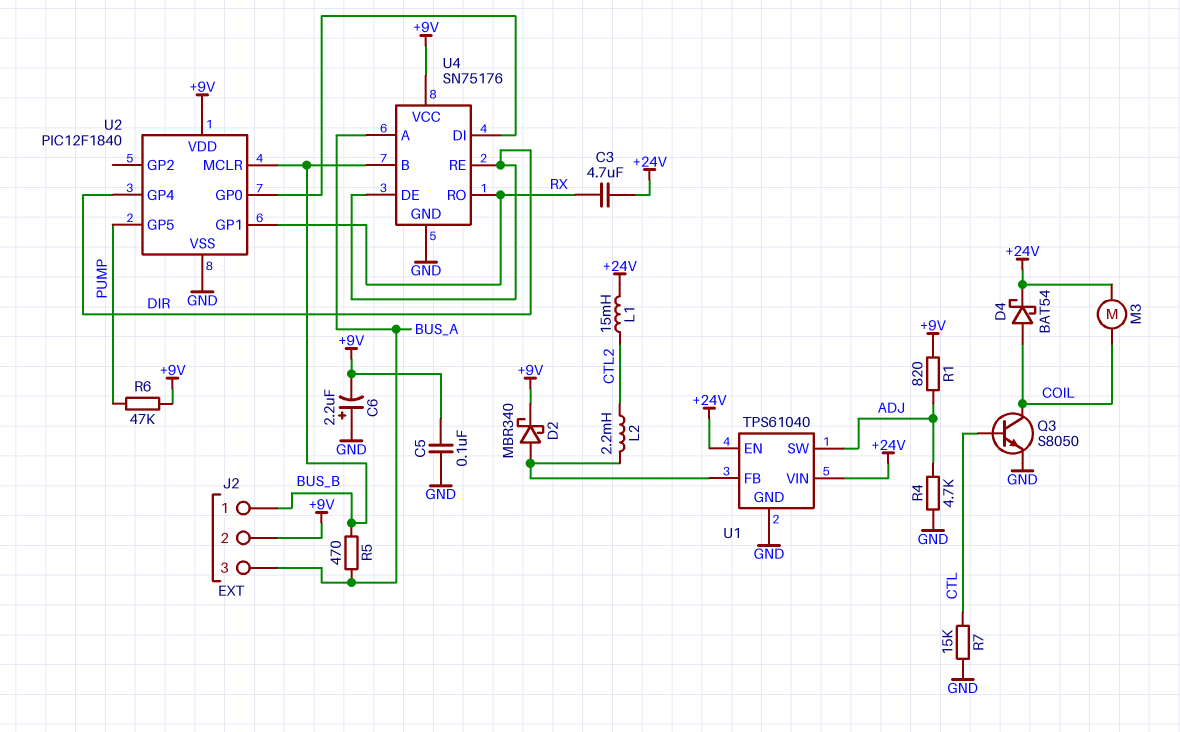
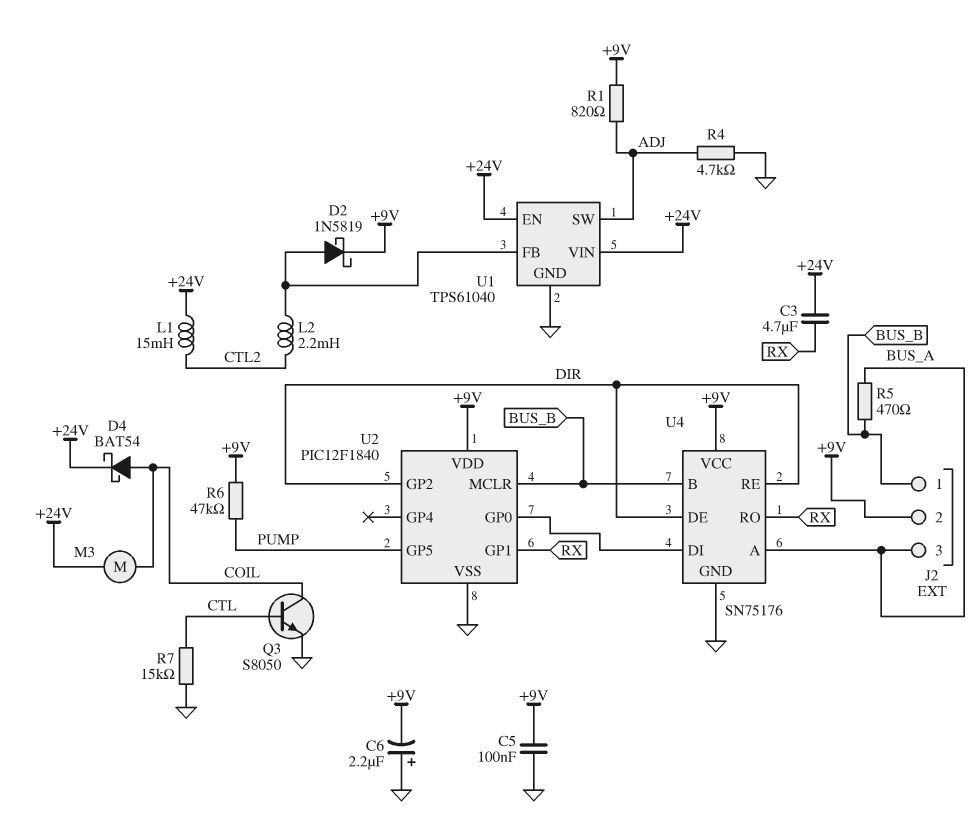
D2: schottky MBR340 (A U1/FB, K +9V) -> schottky 1N5819 (A U1/FB, K +9V)
U2 pin GP2: none -> DIR
U2 pin GP4: DIR -> none

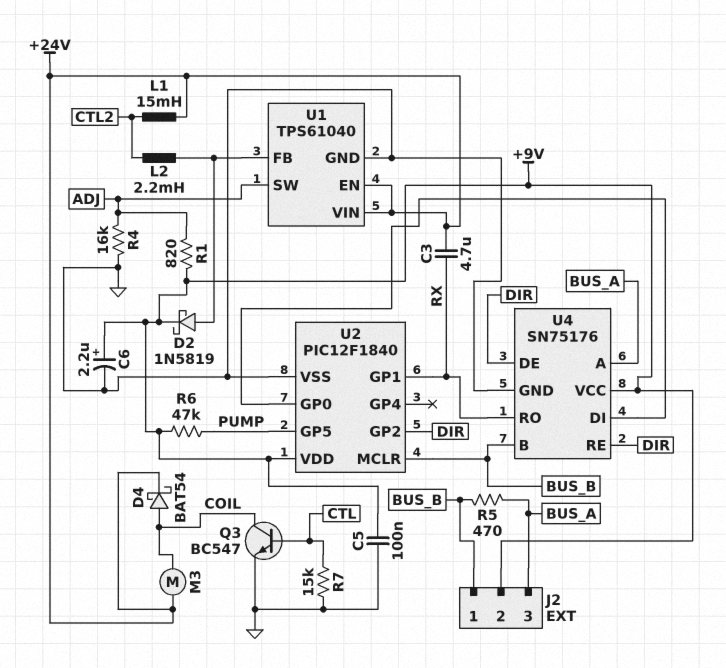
C6: 2.2uF (plus GND, minus +9V) -> 2.2uF (plus +9V, minus GND)
Q3: NPN S8050 (B CTL, C COIL, E GND) -> NPN BC547 (B CTL, C COIL, E GND)
R4: 4.7k (ADJ, GND) -> 16k (ADJ, GND)

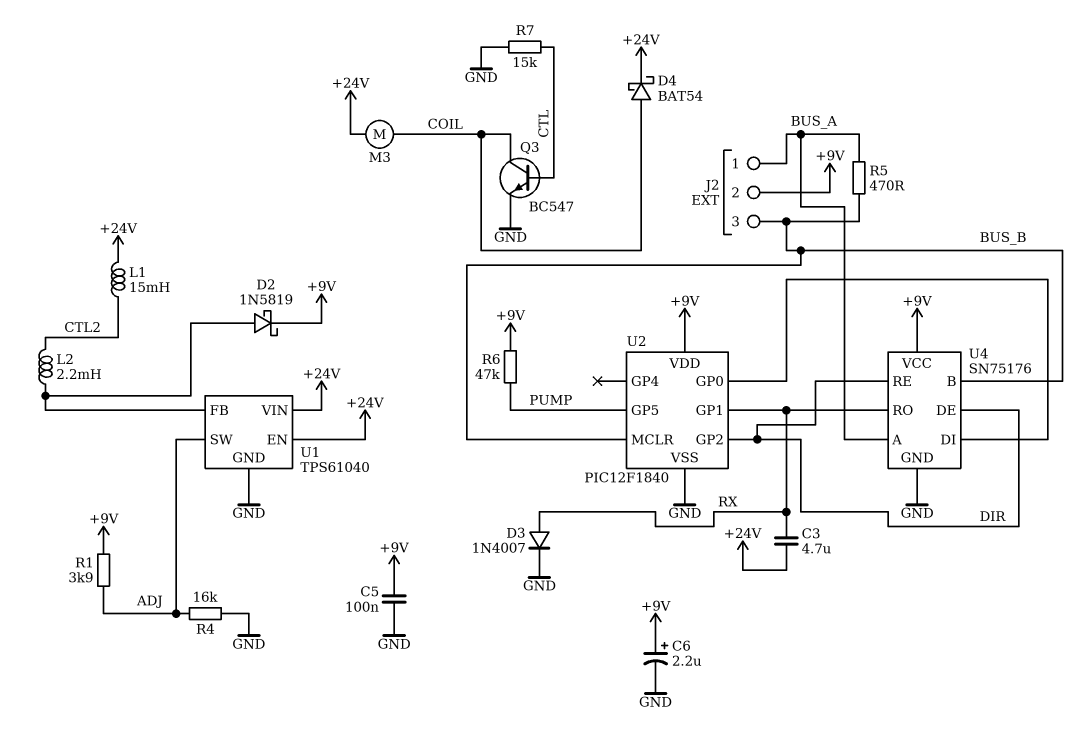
D3: none -> diode 1N4007 (A RX, K GND)
J2 pin 1: BUS_B -> BUS_A
J2 pin 3: BUS_A -> BUS_B
R1: 820 (+9V, ADJ) -> 3.9k (+9V, ADJ)

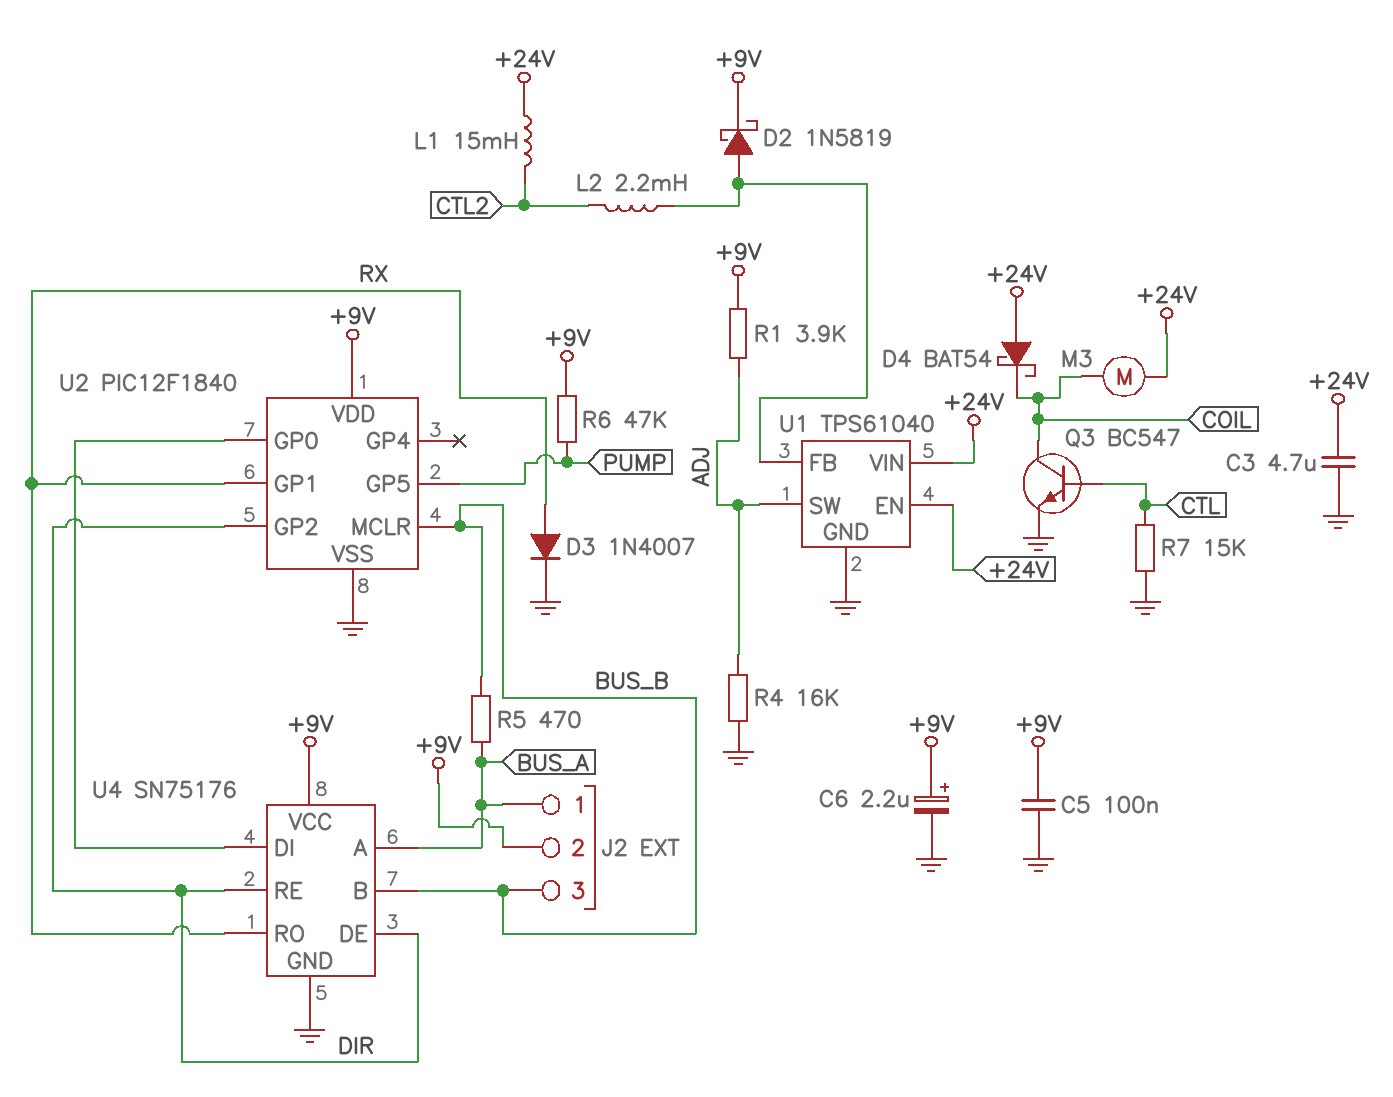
C3: 4.7uF (+24V, RX) -> 4.7uF (+24V, GND)
D4: schottky BAT54 (A COIL, K +24V) -> schottky BAT54 (A +24V, K COIL)

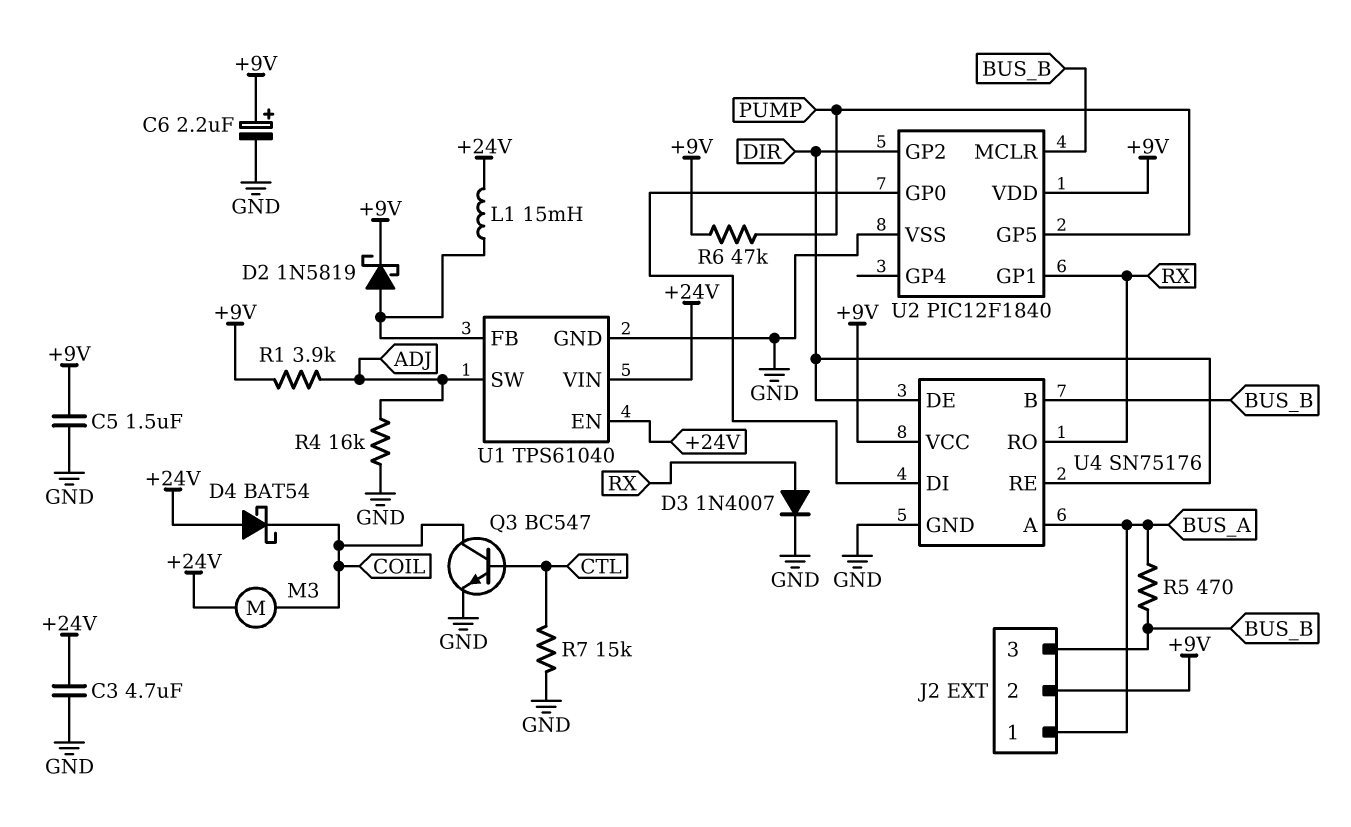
C5: 100nF (+9V, GND) -> 1.5uF (+9V, GND)
L1: 15mH (+24V, CTL2) -> 15mH (+24V, U1/FB)
L2: 2.2mH (CTL2, U1/FB) -> none

